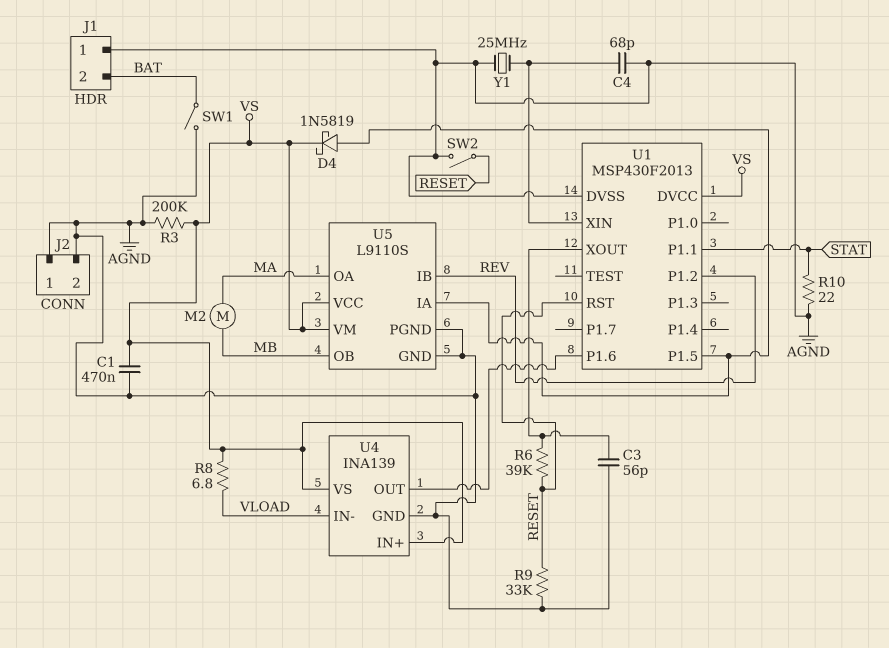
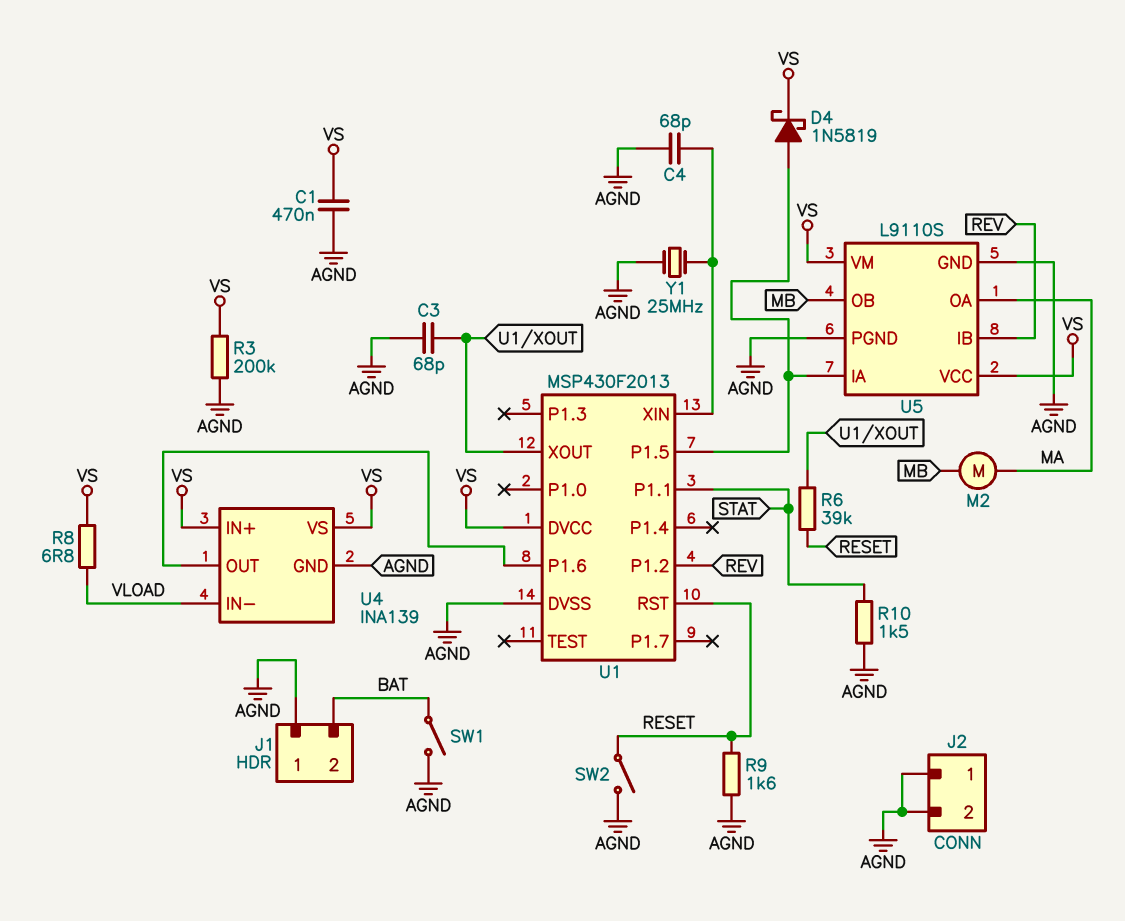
C3: 56pF (AGND, U1/XOUT) -> 68pF (AGND, U1/XOUT)
R9: 33k (AGND, RESET) -> 1.6k (AGND, RESET)
R10: 22 (AGND, STAT) -> 1.5k (AGND, STAT)

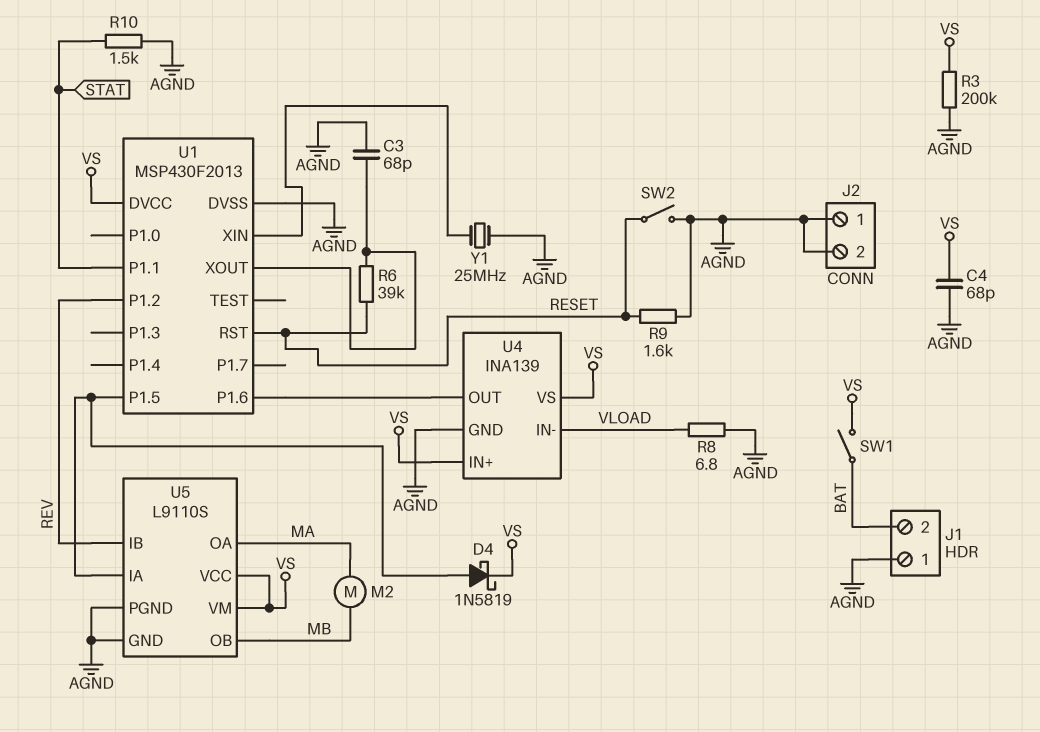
C1: 470nF (AGND, VS) -> none
C4: 68pF (AGND, U1/XIN) -> 68pF (AGND, VS)
R8: 6.8 (VLOAD, VS) -> 6.8 (AGND, VLOAD)
SW1: switch (AGND, BAT) -> switch (BAT, VS)

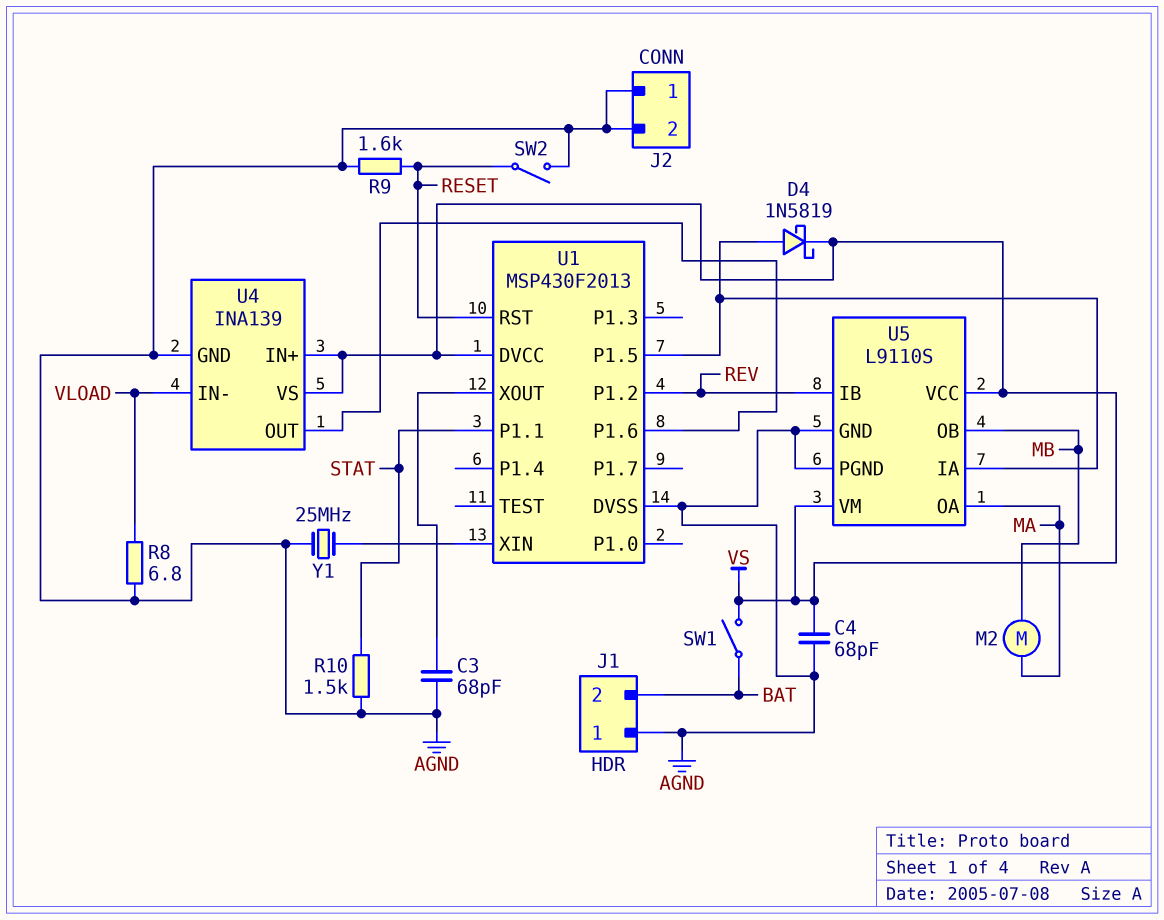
R3: 200k (AGND, VS) -> none
R6: 39k (RESET, U1/XOUT) -> none

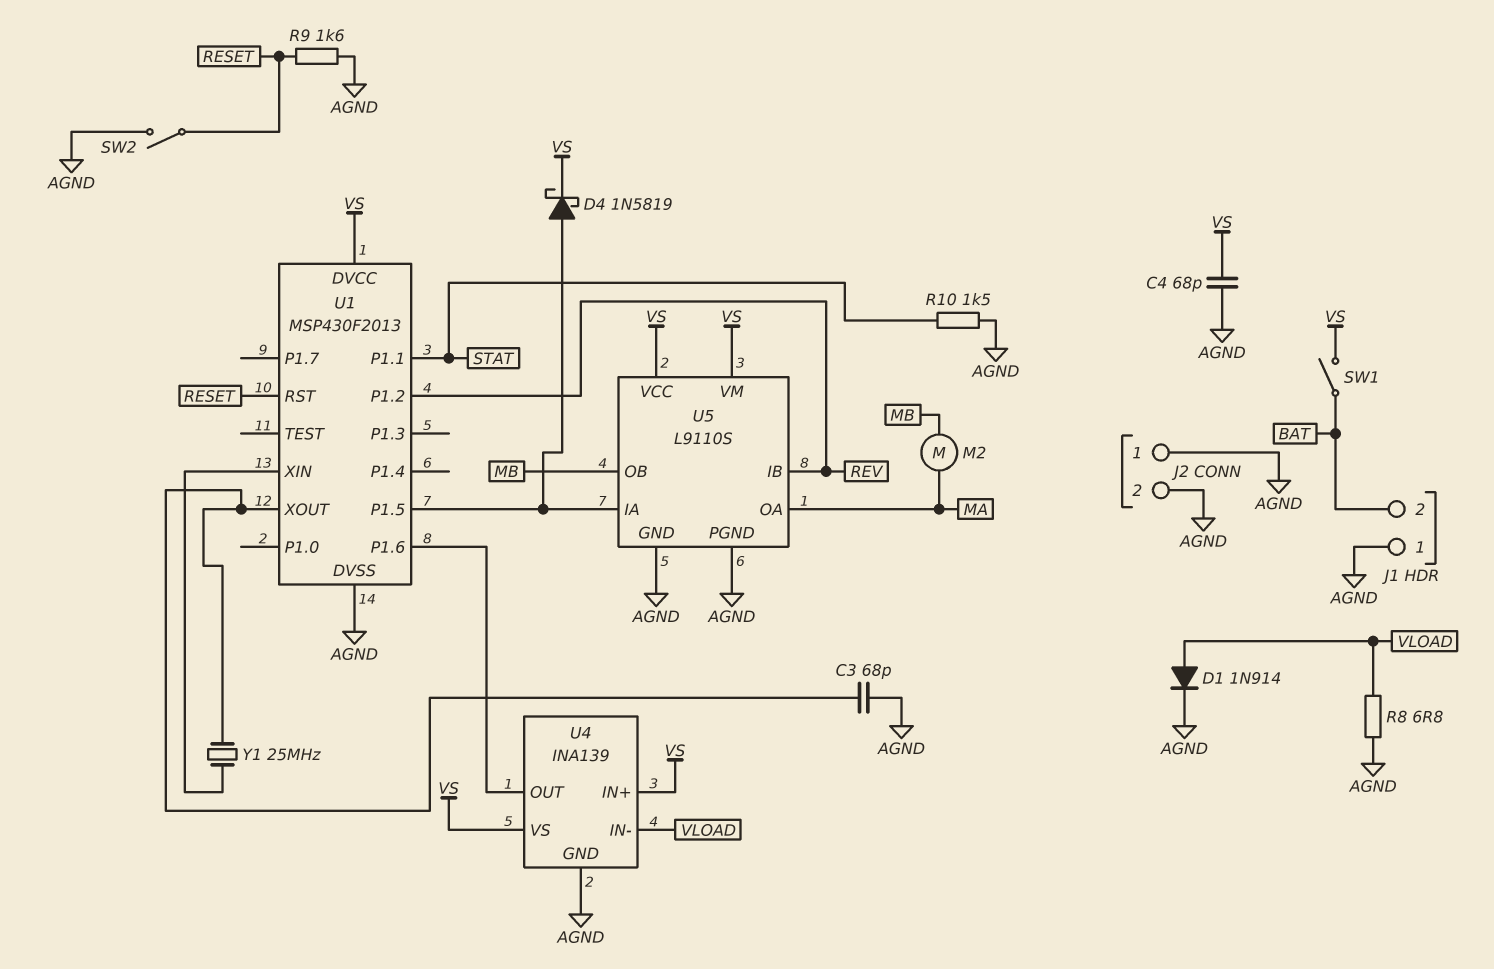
D1: none -> diode 1N914 (A VLOAD, K AGND)
Y1: 25MHz (AGND, U1/XIN) -> 25MHz (U1/XIN, U1/XOUT)

